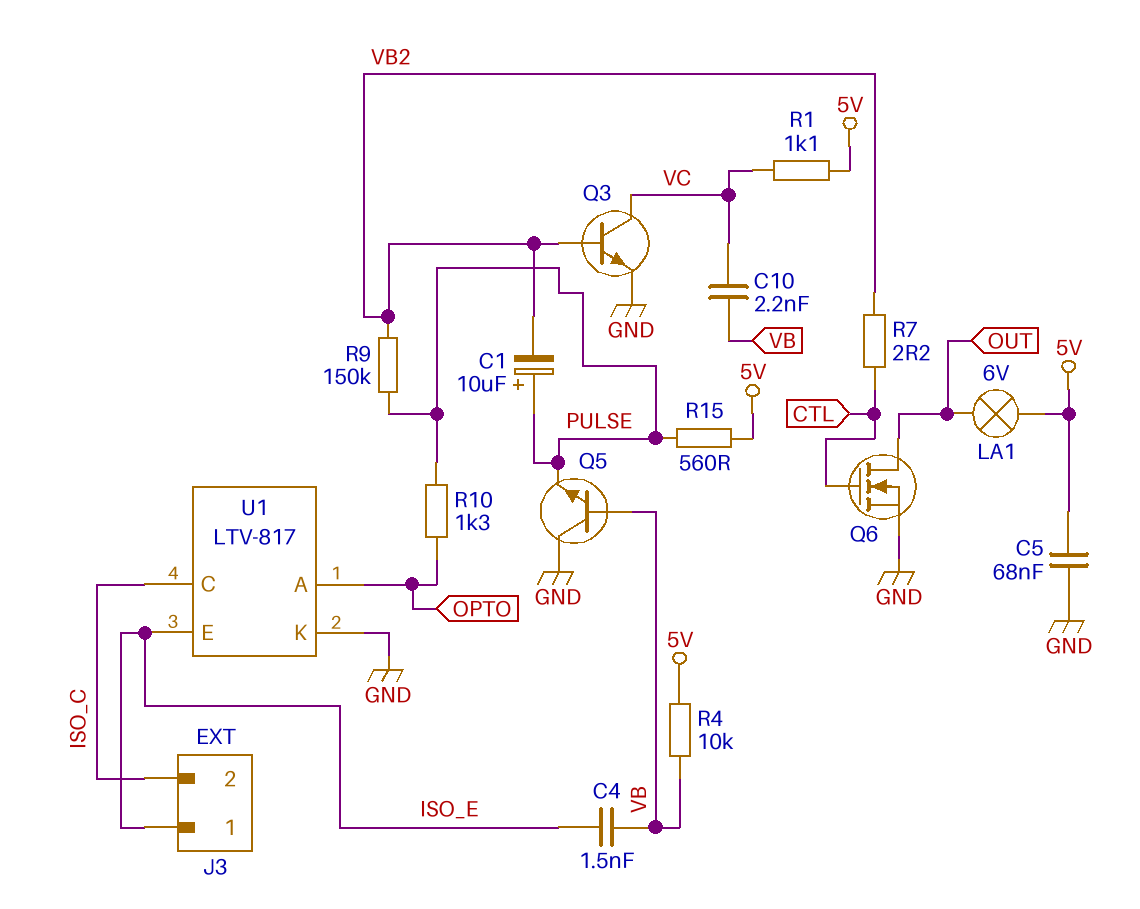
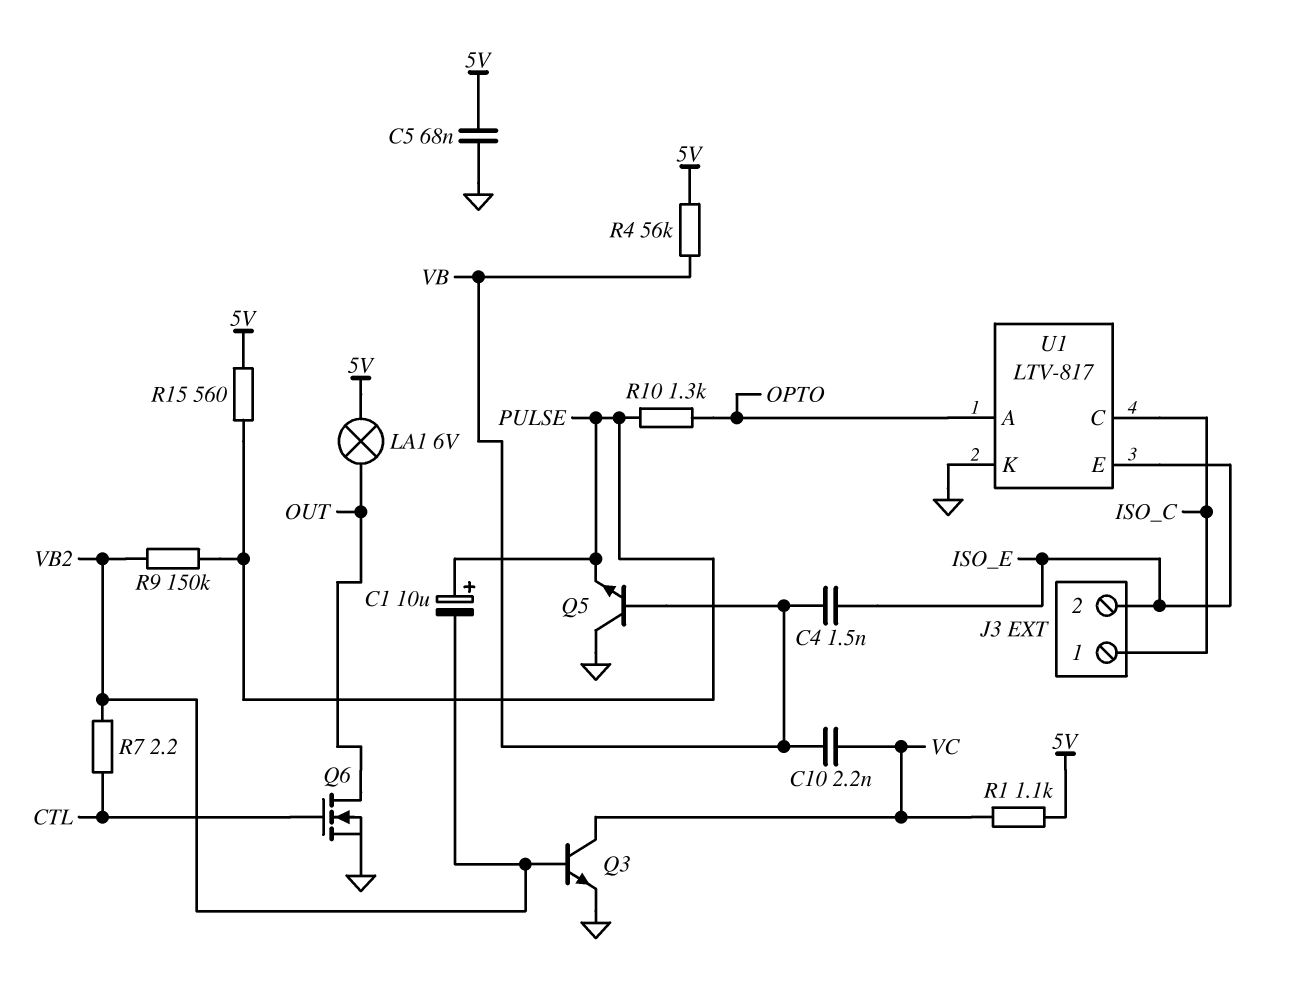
J3 pin 1: ISO_E -> ISO_C
J3 pin 2: ISO_C -> ISO_E
R4: 10k (5V, VB) -> 56k (5V, VB)

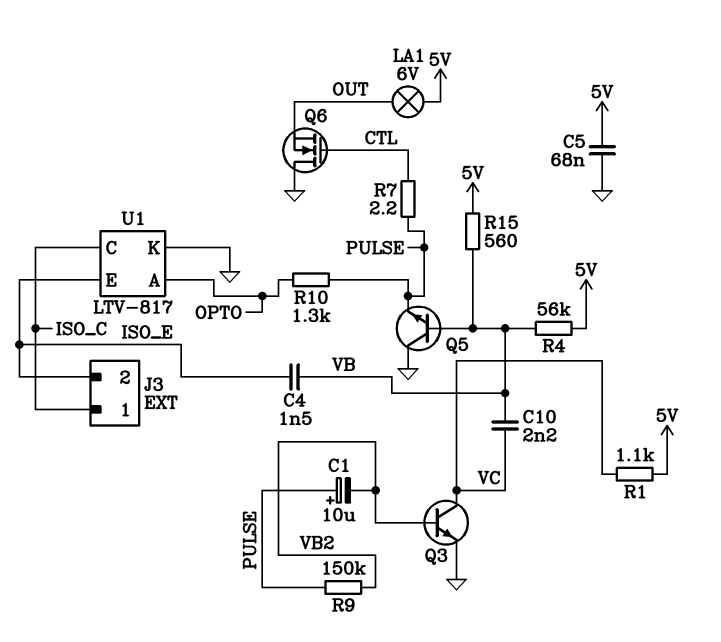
Q6: NMOS (G CTL, D OUT, S GND) -> NMOS (G CTL, D GND, S OUT)
R7: 2.2 (CTL, VB2) -> 2.2 (CTL, PULSE)
R15: 560 (5V, PULSE) -> 560 (5V, VB)

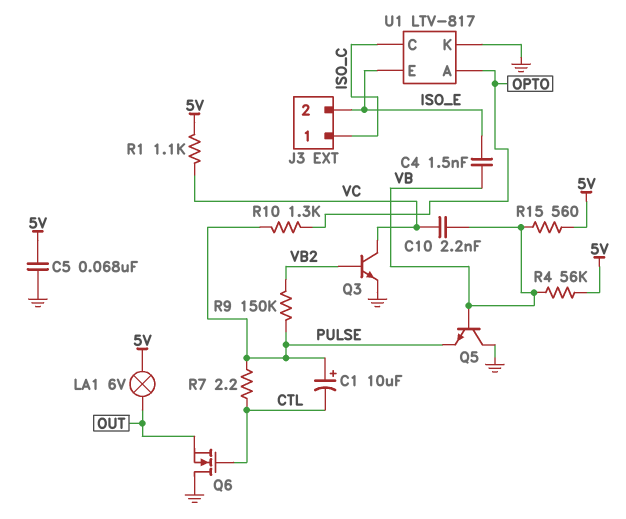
C1: 10uF (plus PULSE, minus VB2) -> 10uF (plus PULSE, minus CTL)

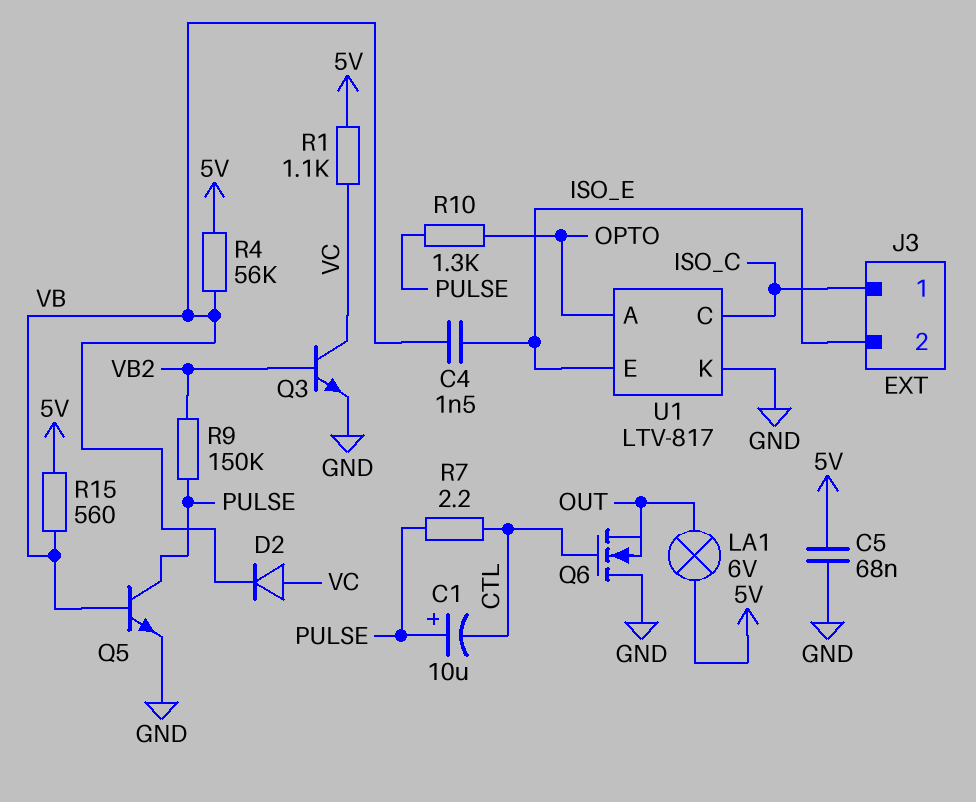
C10: 2.2nF (VB, VC) -> none
D2: none -> diode (A VC, K VB)
Q5: NPN (B VB, C GND, E PULSE) -> NPN (B VB, C PULSE, E GND)

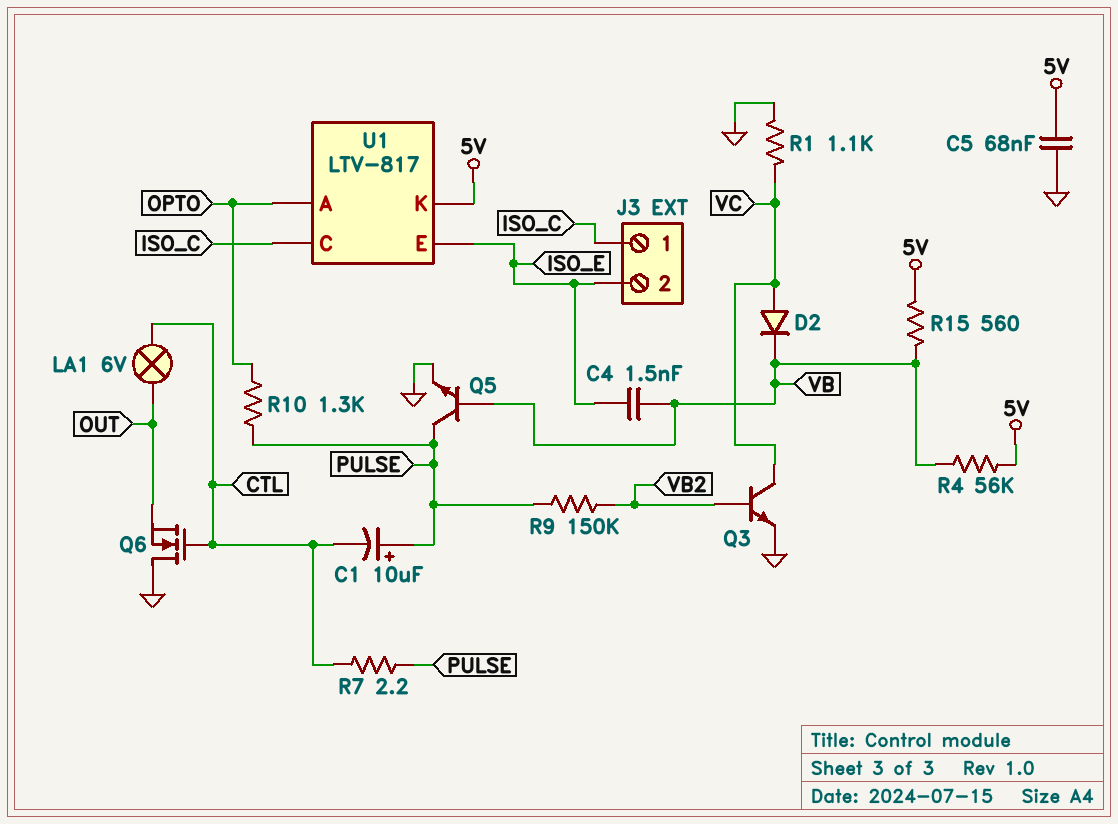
LA1: lamp 6V (5V, OUT) -> lamp 6V (CTL, OUT)
R1: 1.1k (5V, VC) -> 1.1k (GND, VC)
U1 pin K: GND -> 5V

